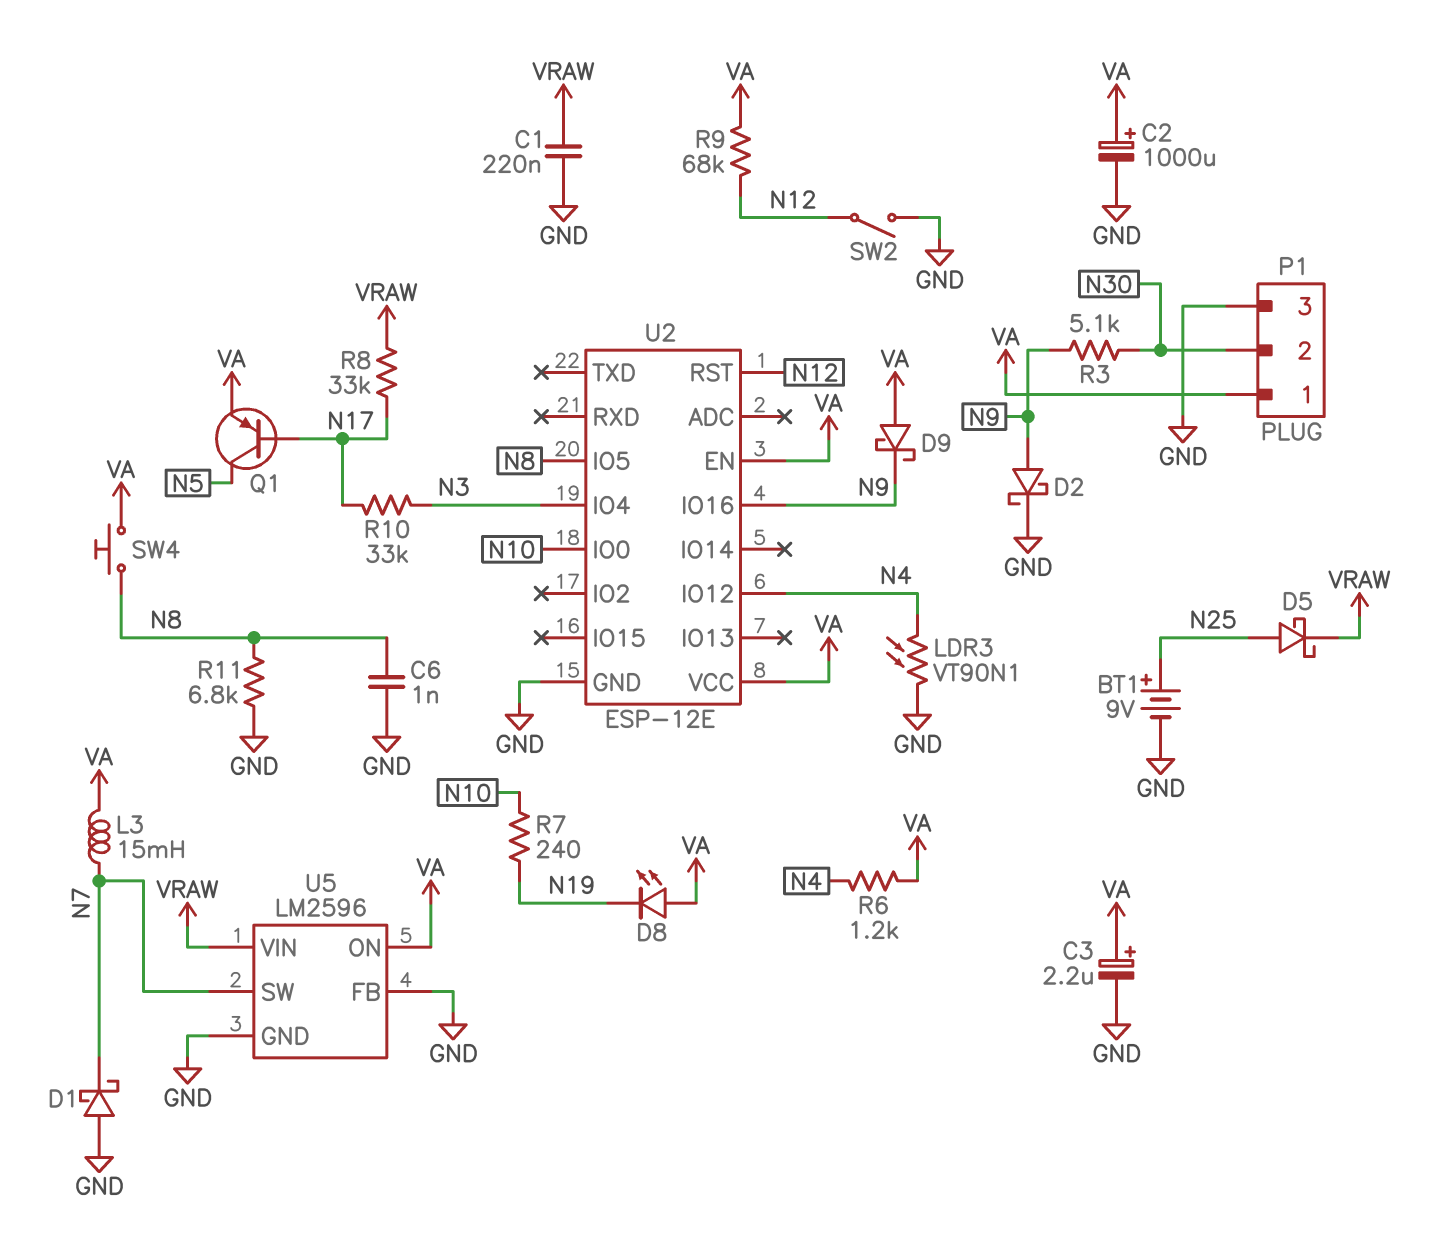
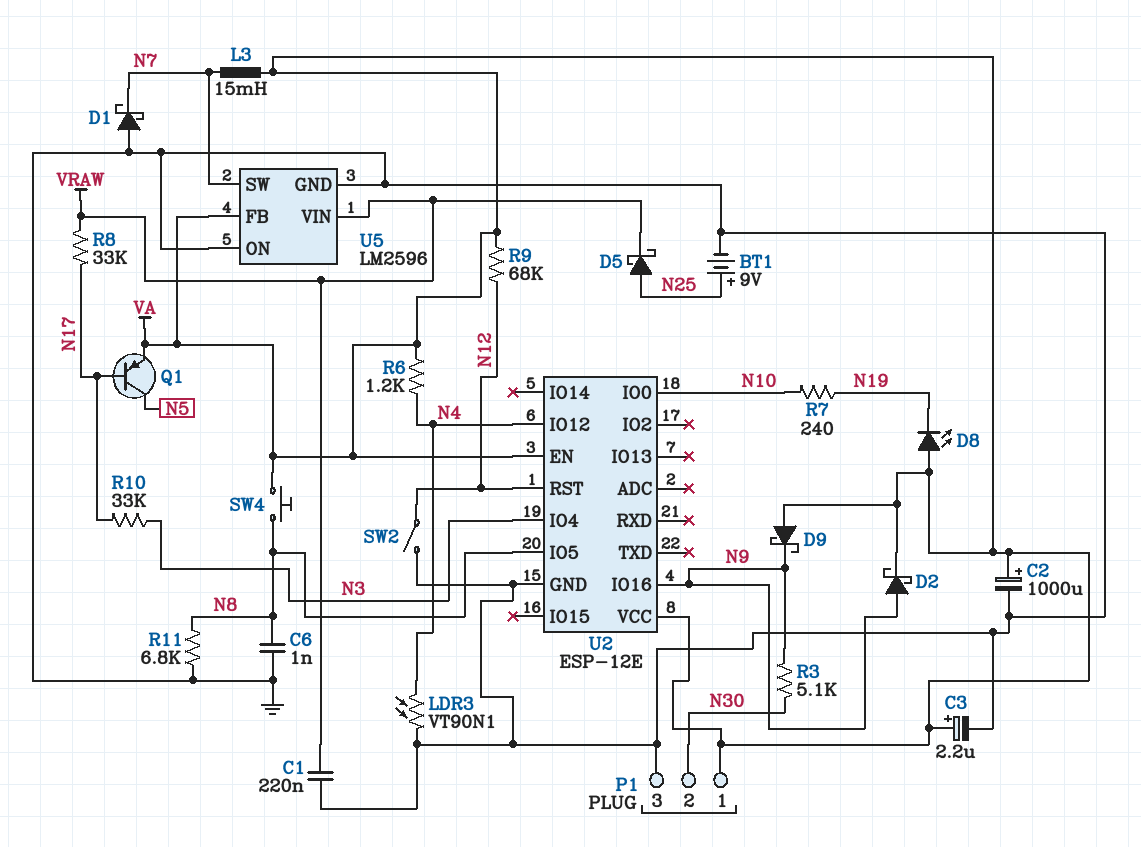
D2: schottky (A N9, K GND) -> schottky (A N9, K VA)
U5 pin FB: GND -> VA
U5 pin ON: VA -> GND

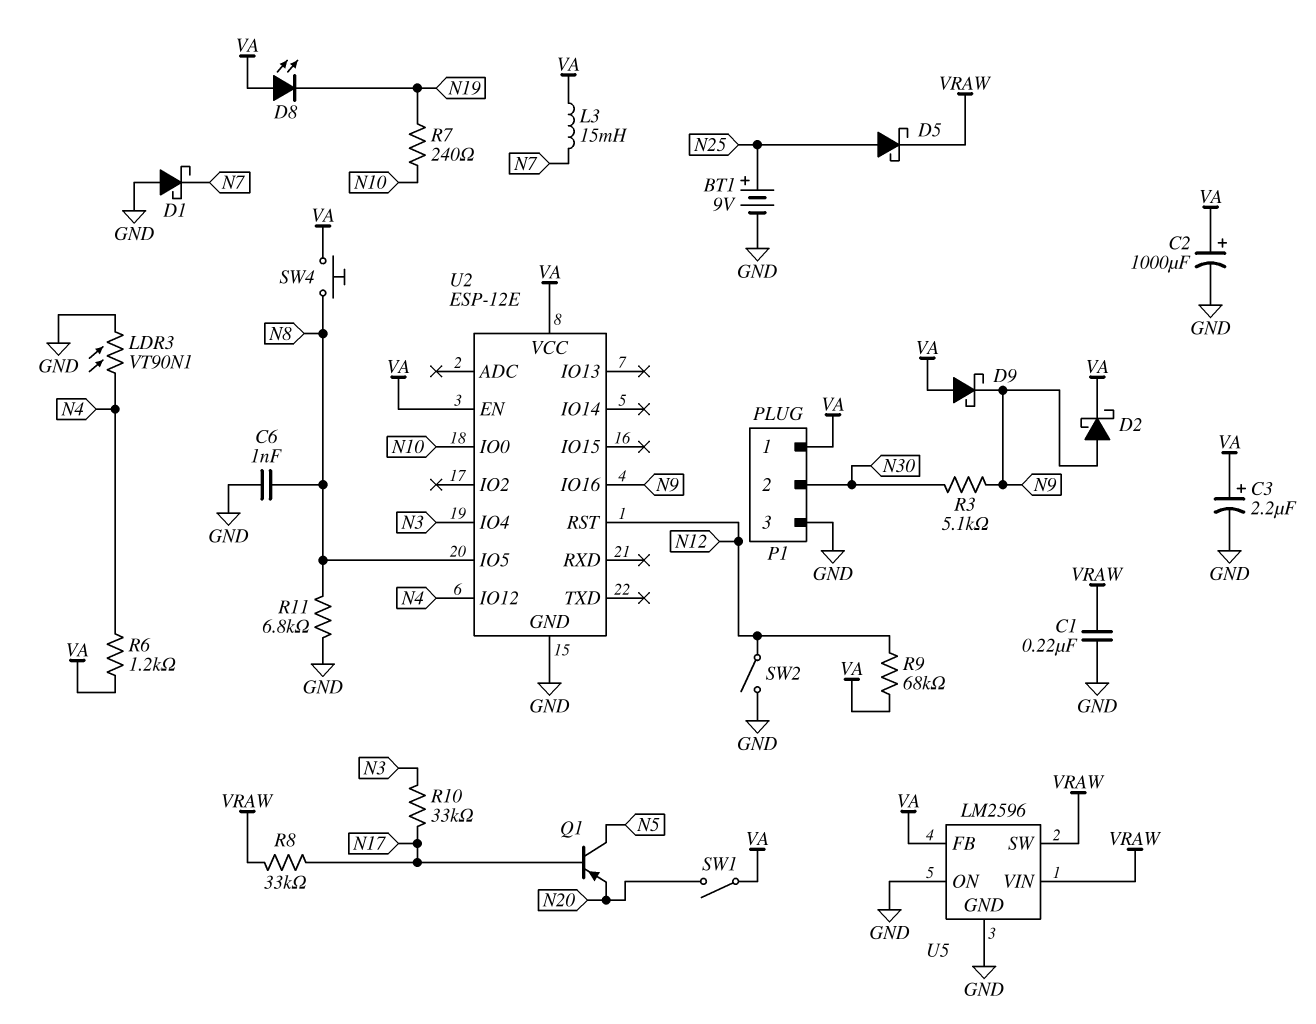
Q1: PNP (B N17, C N5, E VA) -> PNP (B N17, C N5, E N20)
SW1: none -> switch (N20, VA)
U5 pin SW: N7 -> VRAW

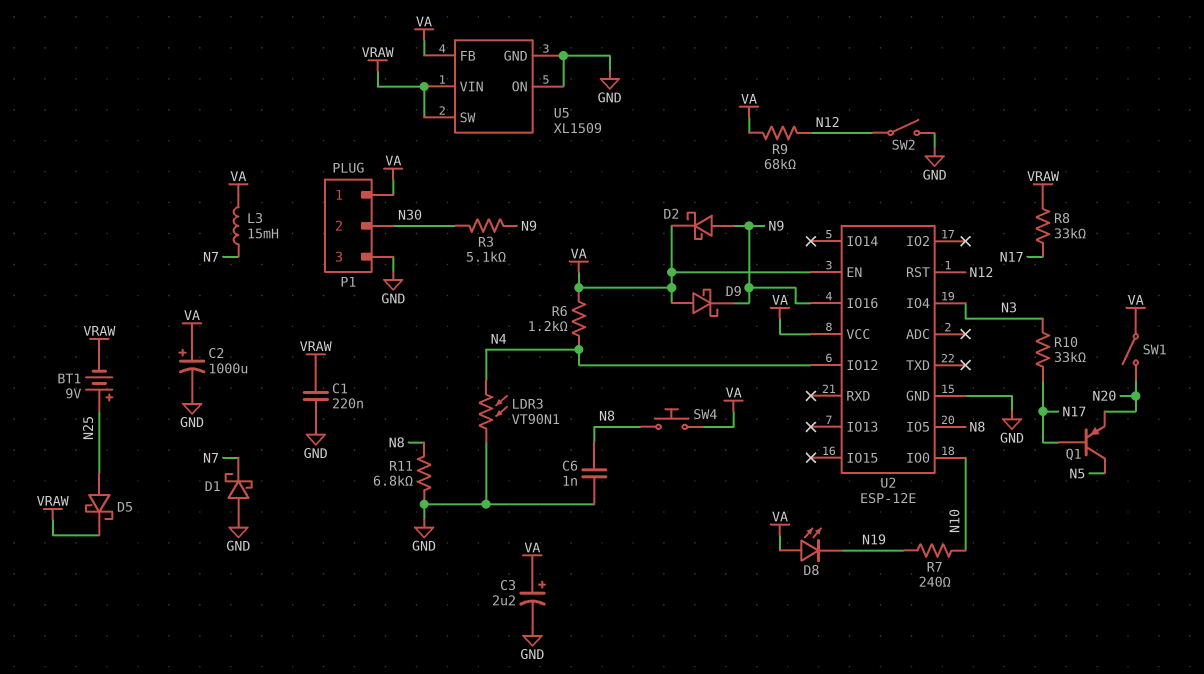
BT1: 9V (plus N25, minus GND) -> 9V (plus N25, minus VRAW)
U5: LM2596 -> XL1509

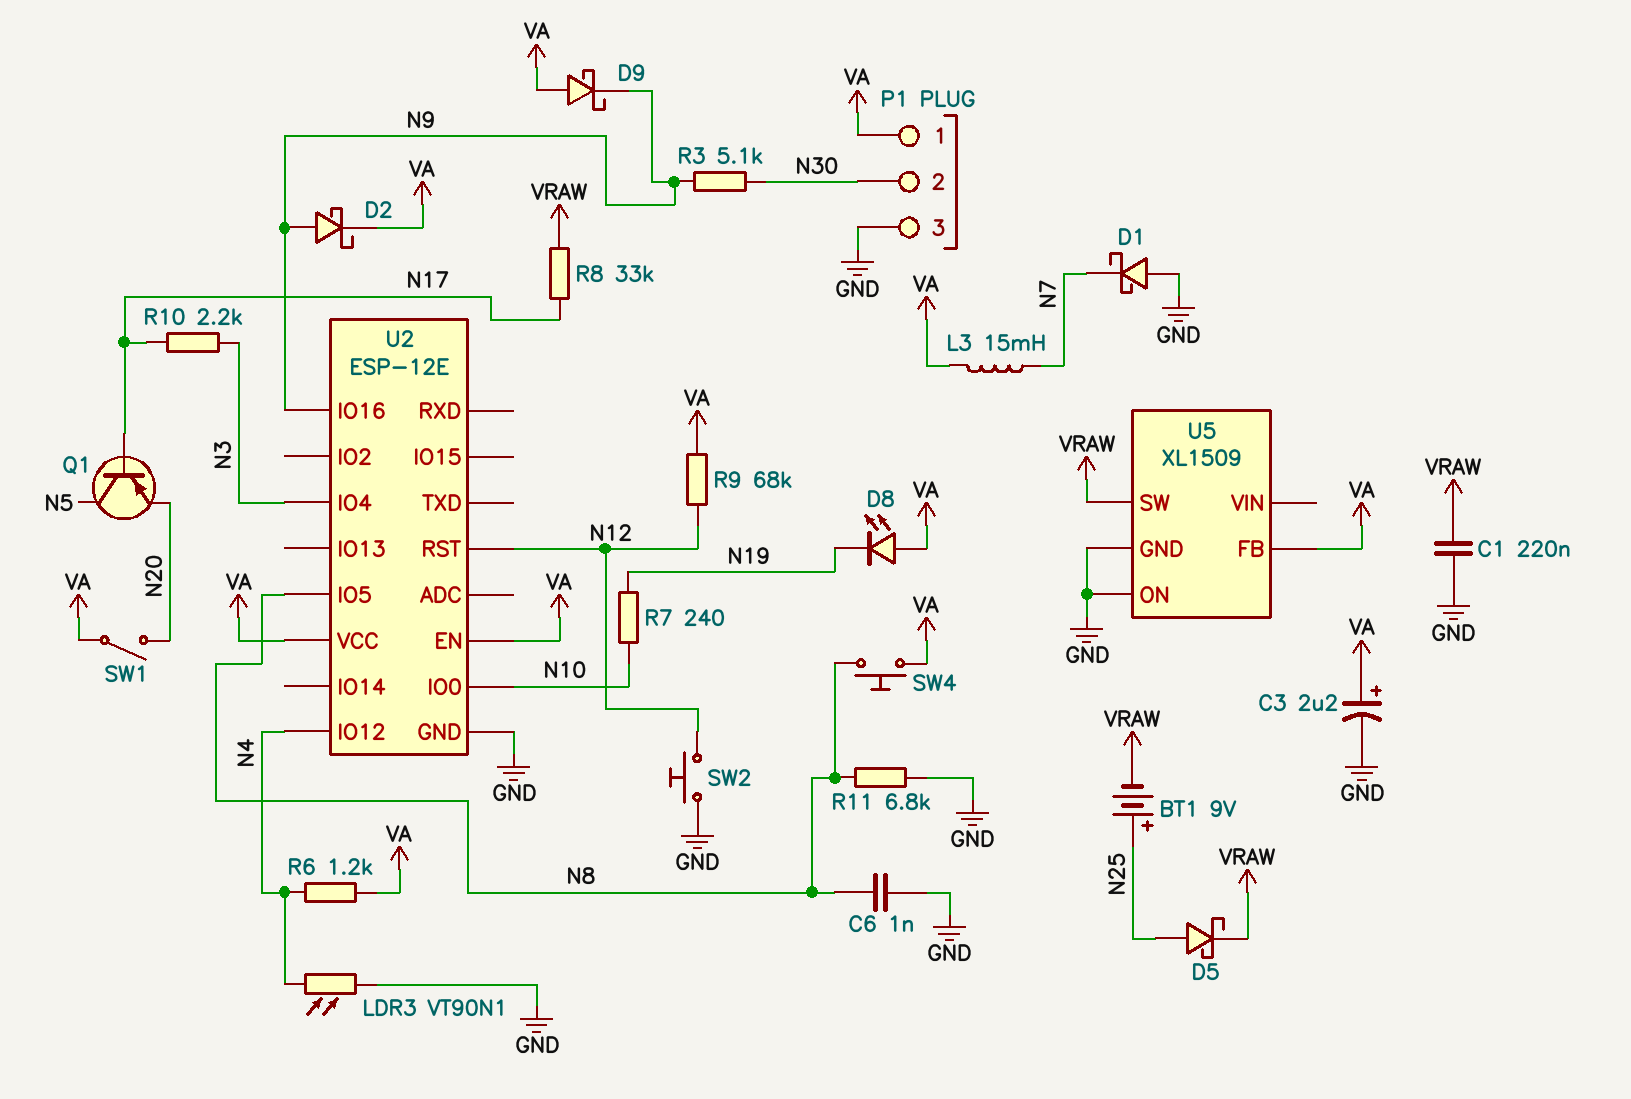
C2: 1000uF (plus VA, minus GND) -> none
R10: 33k (N3, N17) -> 2.2k (N3, N17)
SW2: switch (GND, N12) -> button (GND, N12)
U5 pin VIN: VRAW -> none

